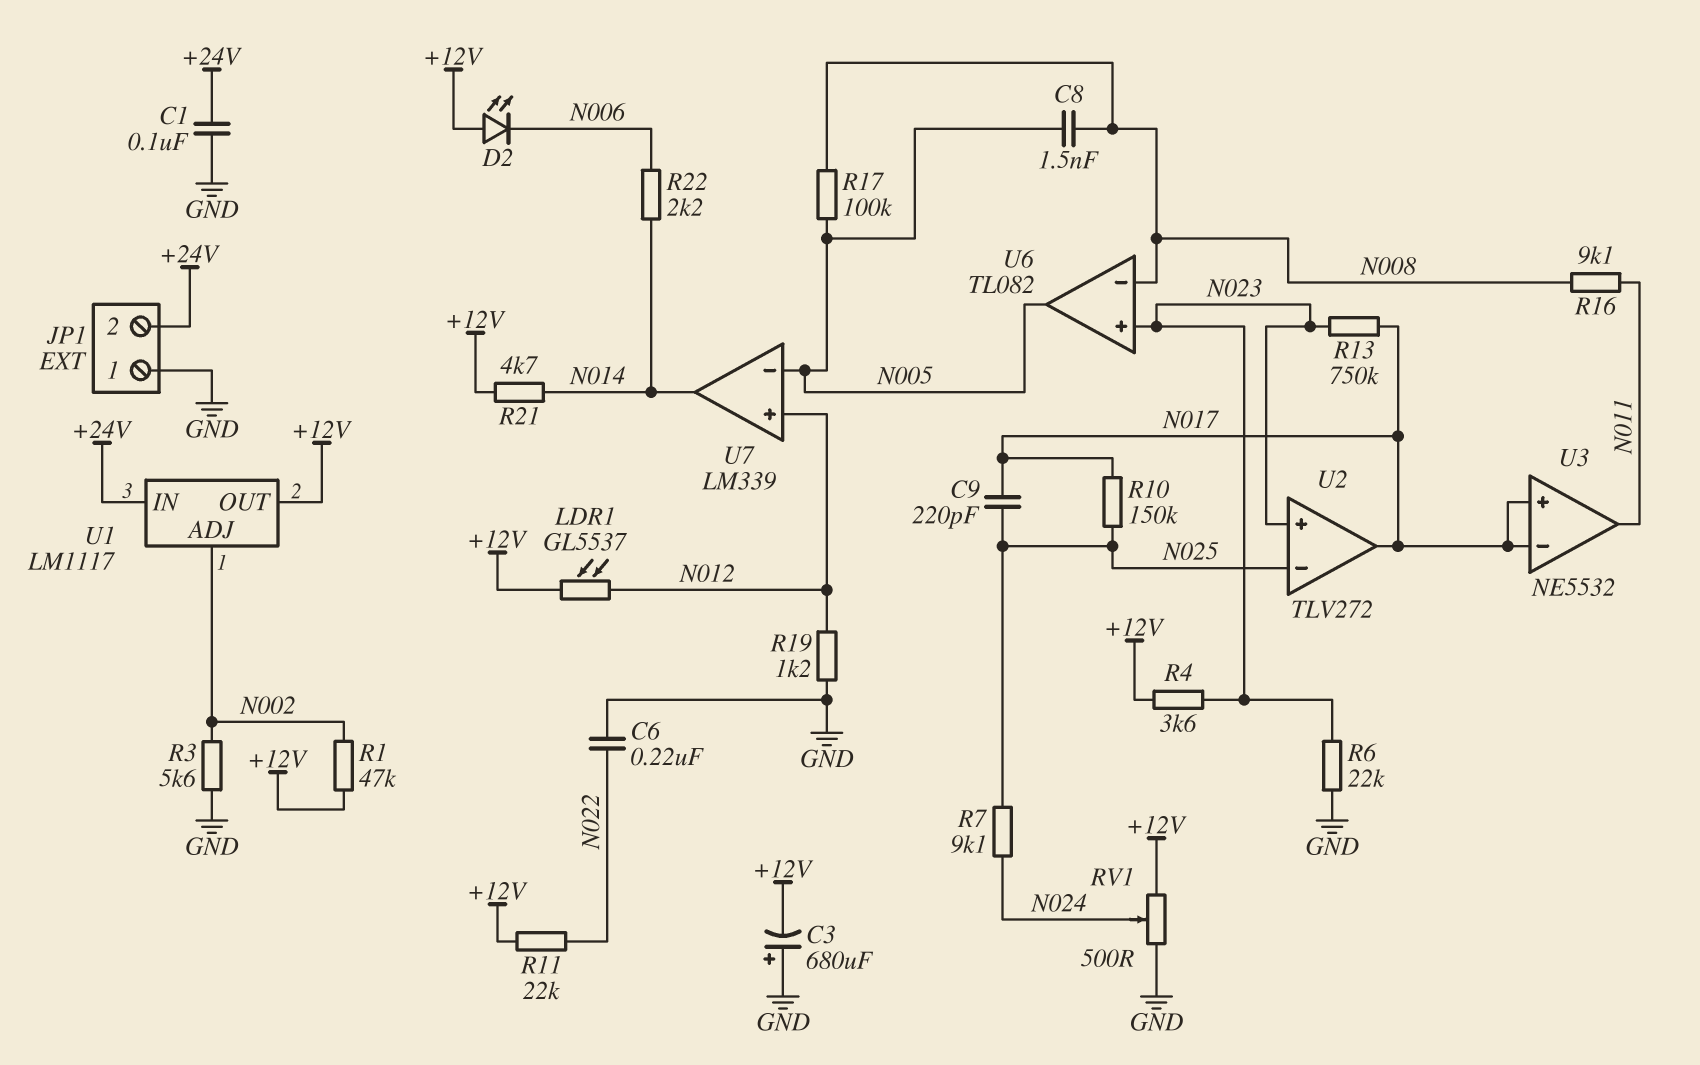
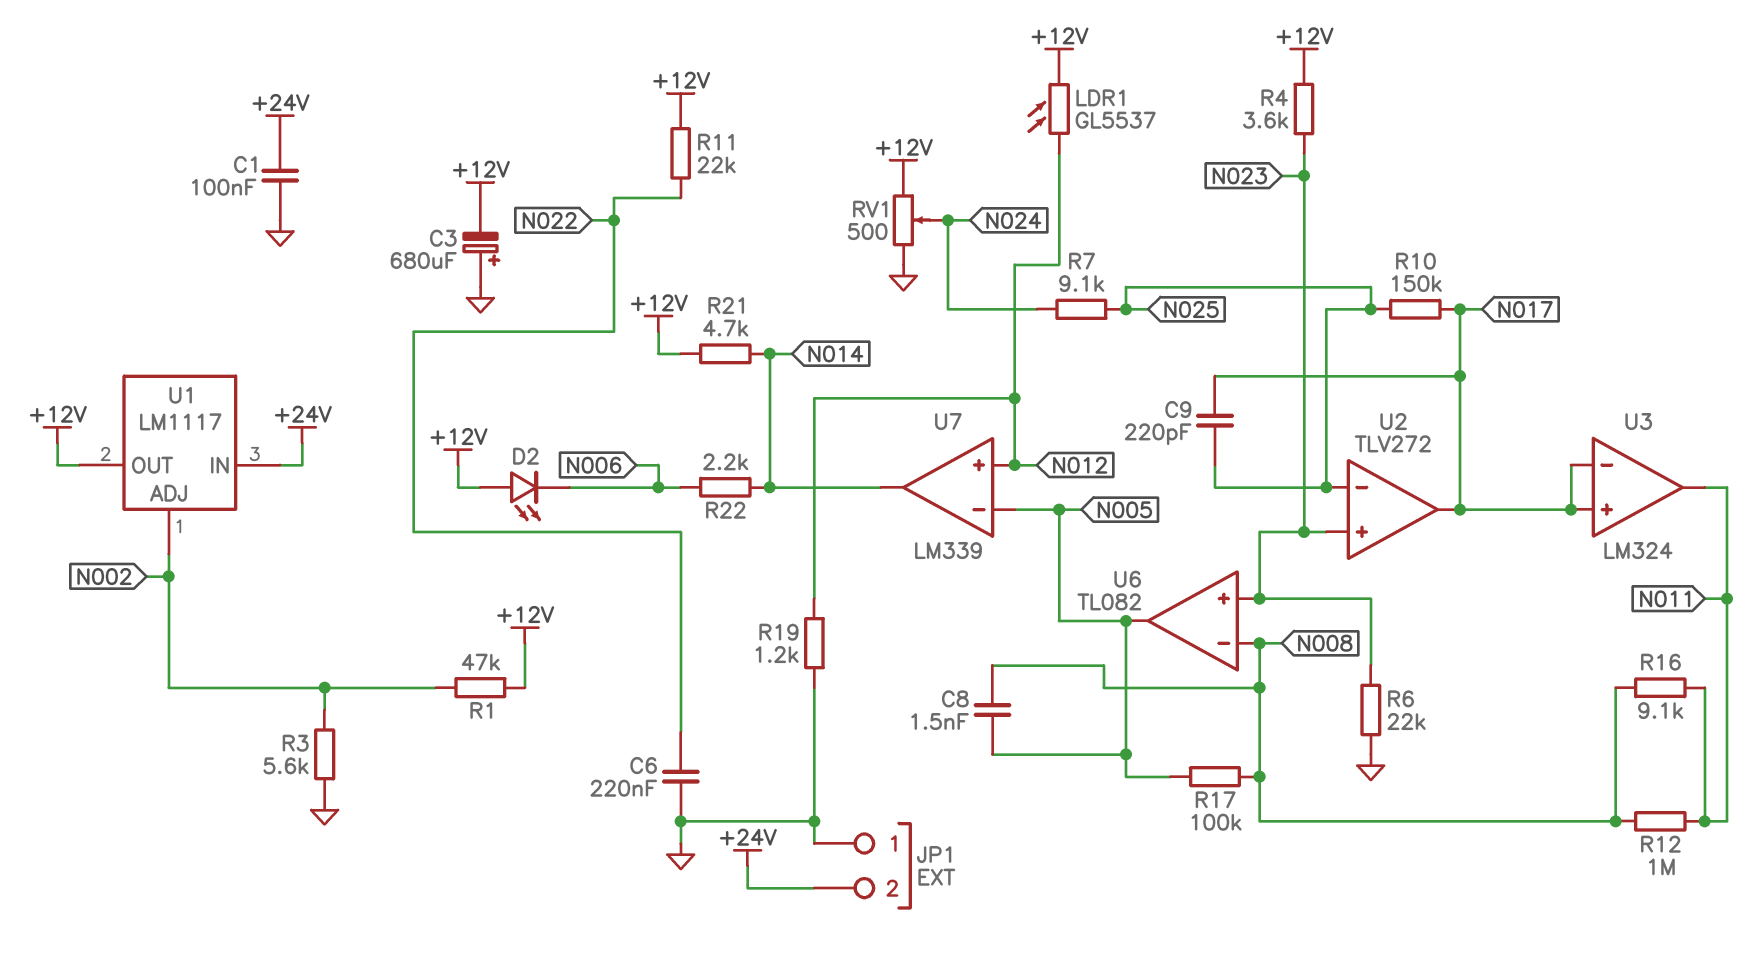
R12: none -> 1M (N008, N011)
R13: 750k (N017, N023) -> none
U3: NE5532 -> LM324

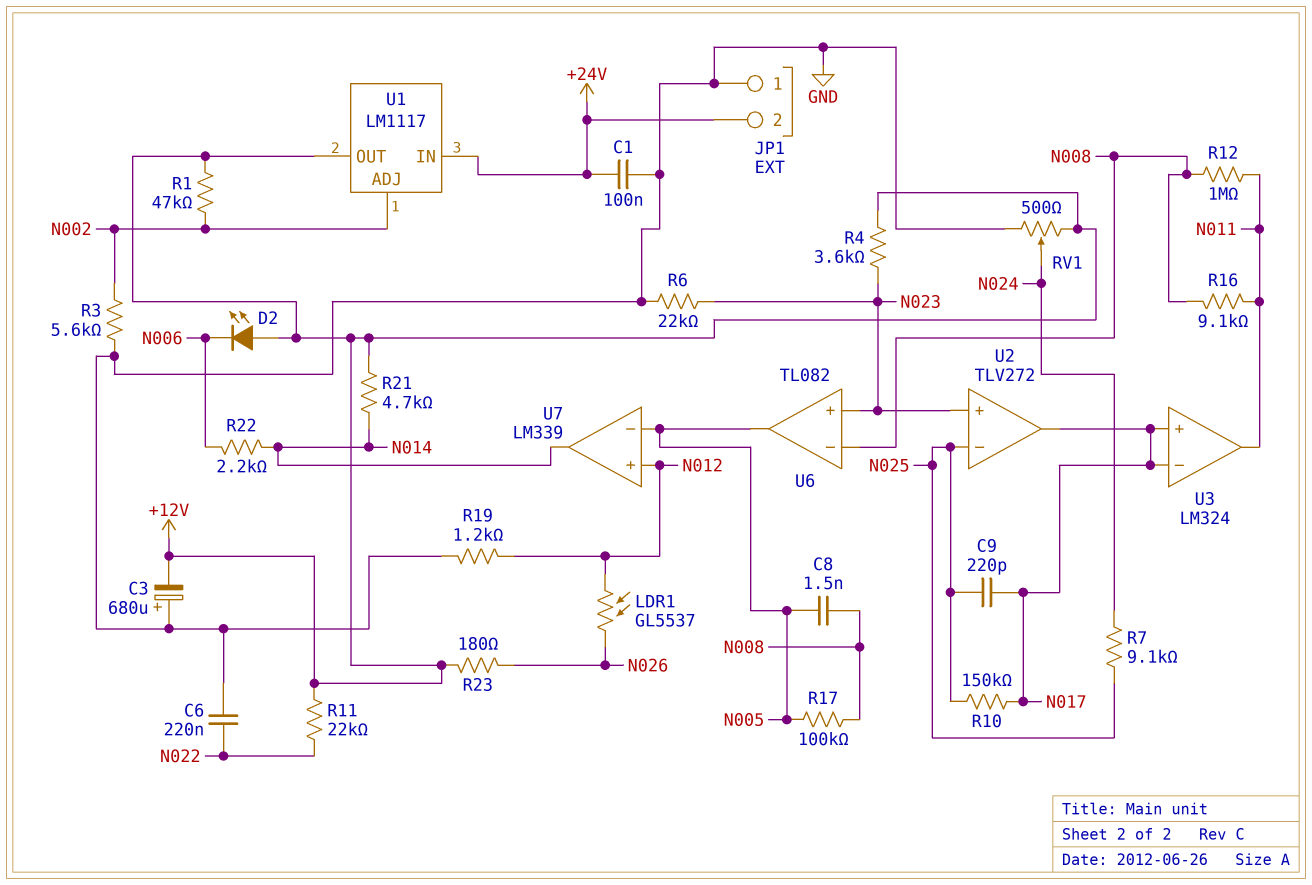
LDR1: GL5537 (+12V, N012) -> GL5537 (N012, N026)
R23: none -> 180 (+12V, N026)

